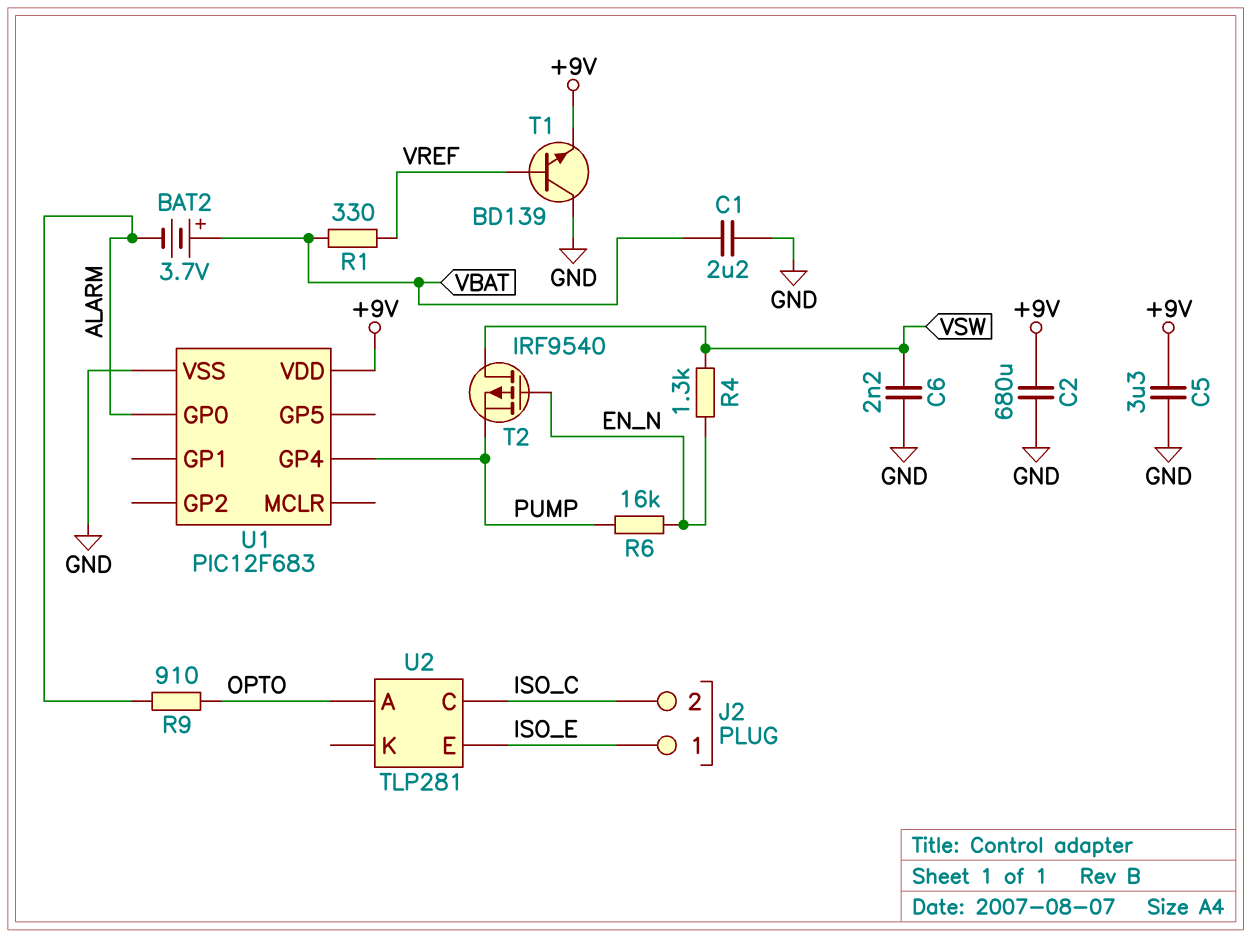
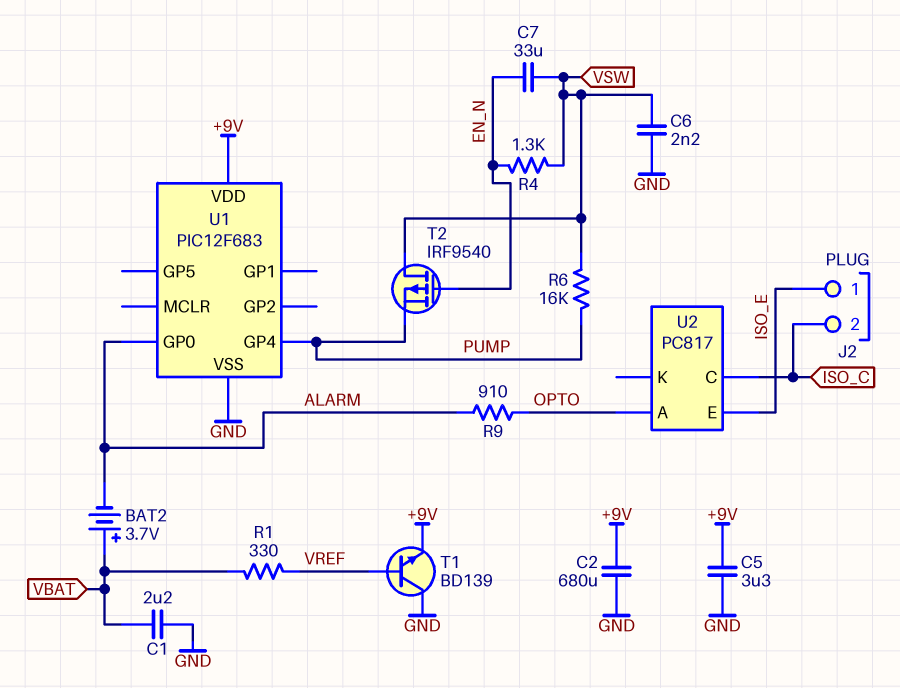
C7: none -> 33uF (EN_N, VSW)
R6: 16k (EN_N, PUMP) -> 16k (PUMP, VSW)
U2: TLP281 -> PC817

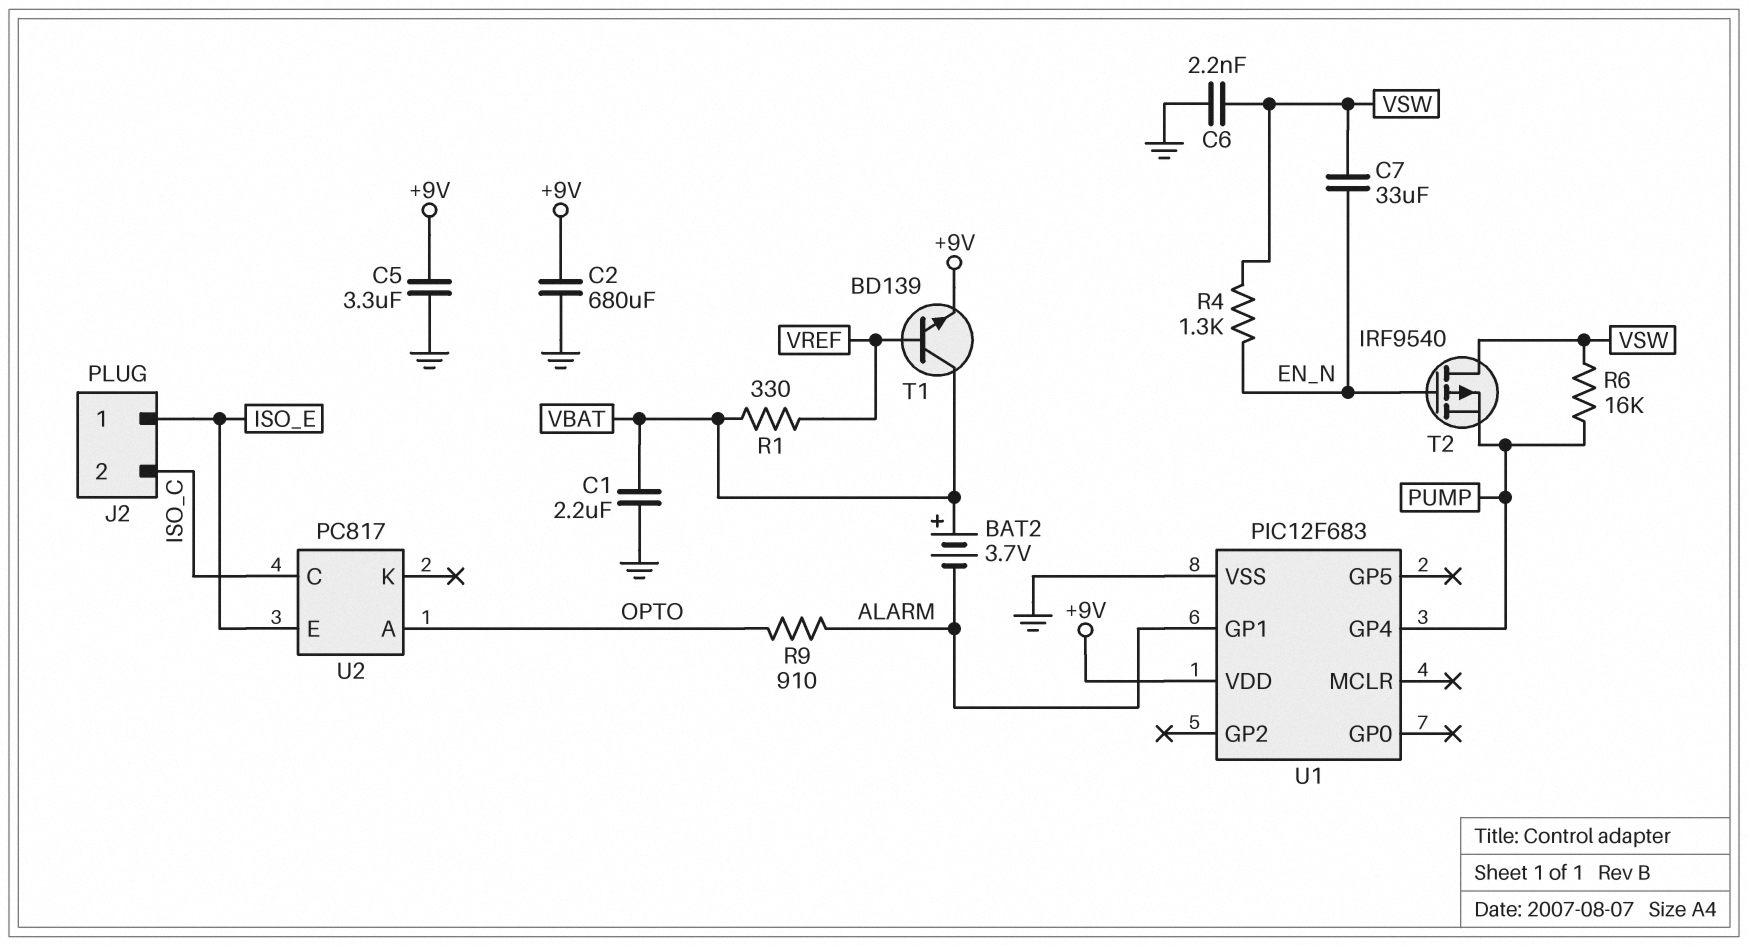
T1: NPN BD139 (B VREF, C GND, E +9V) -> NPN BD139 (B VREF, C VBAT, E +9V)
U1 pin GP0: ALARM -> none
U1 pin GP1: none -> ALARM

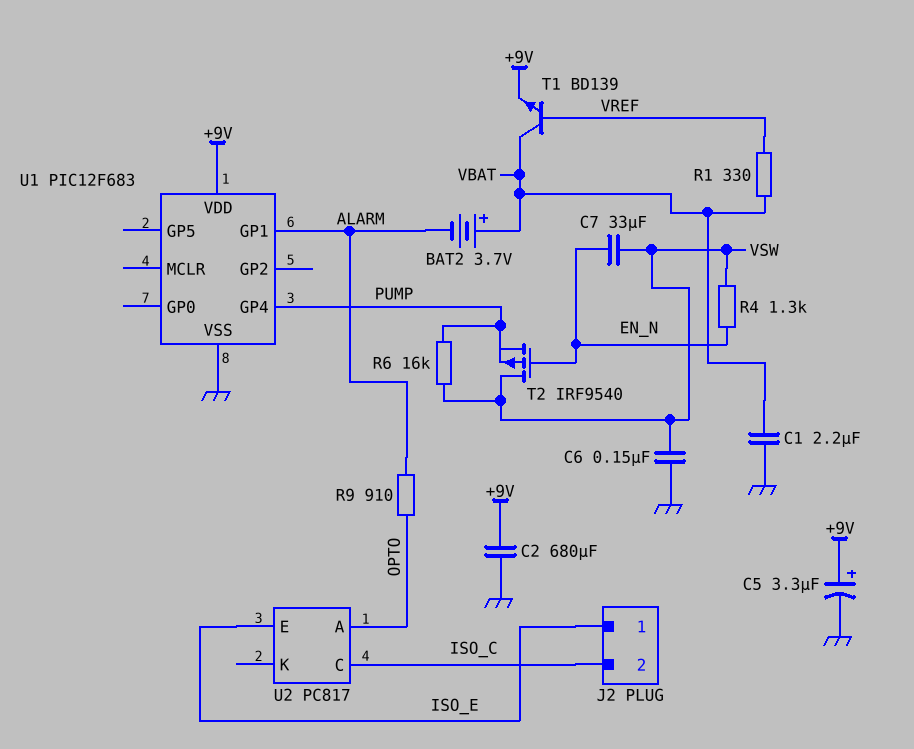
C5: 3.3uF (+9V, GND) -> 3.3uF (plus +9V, minus GND)
C6: 2.2nF (GND, VSW) -> 150nF (GND, VSW)

